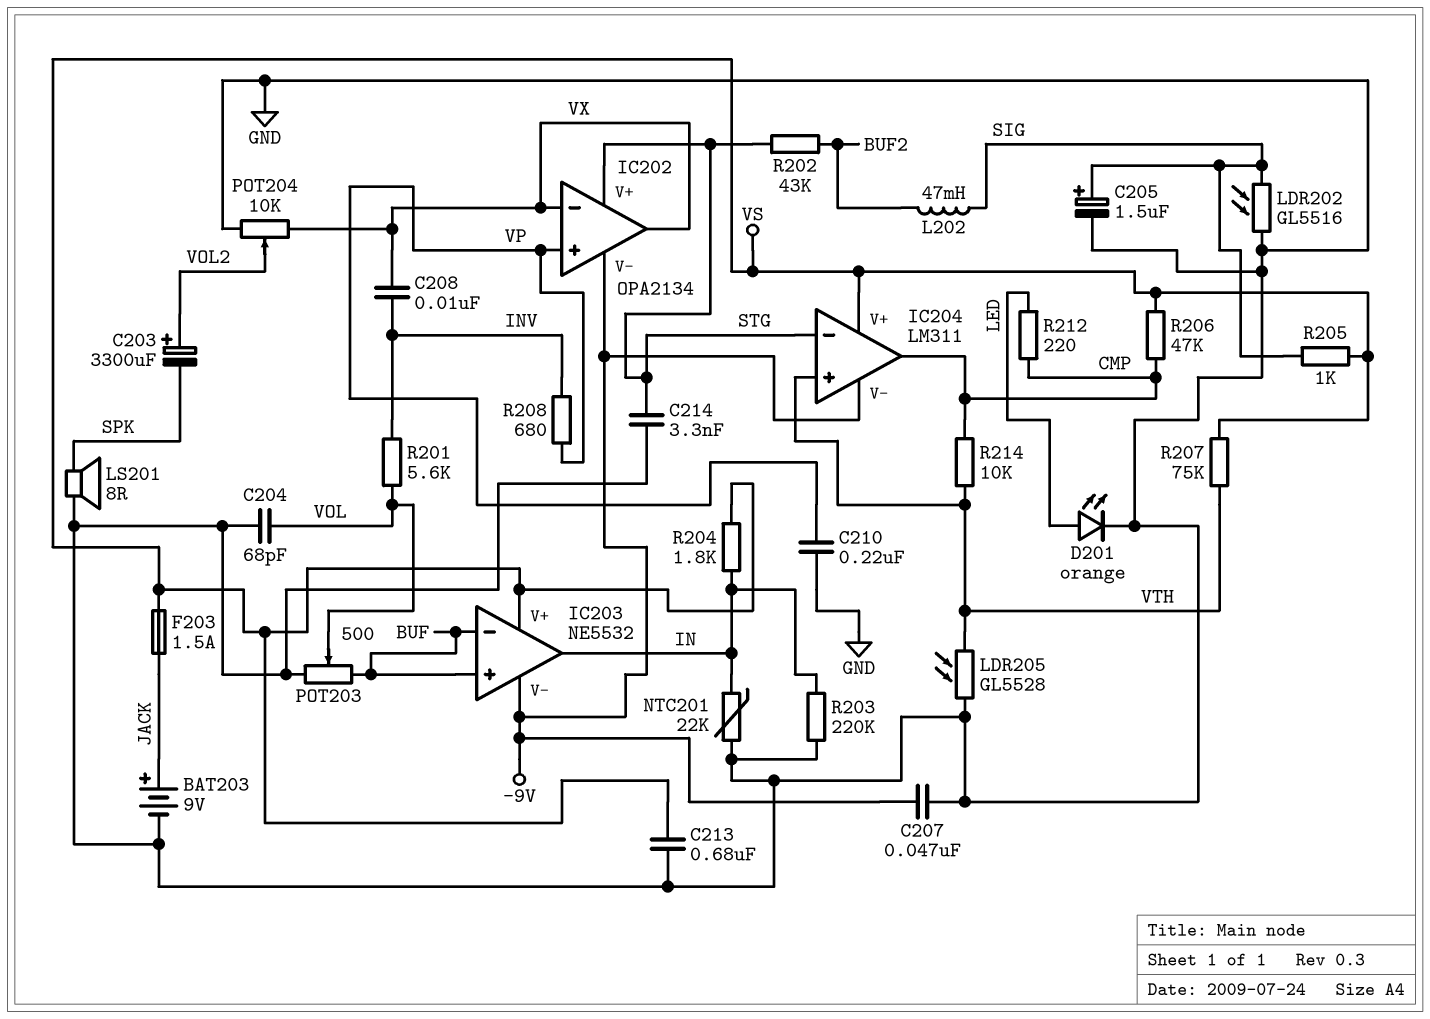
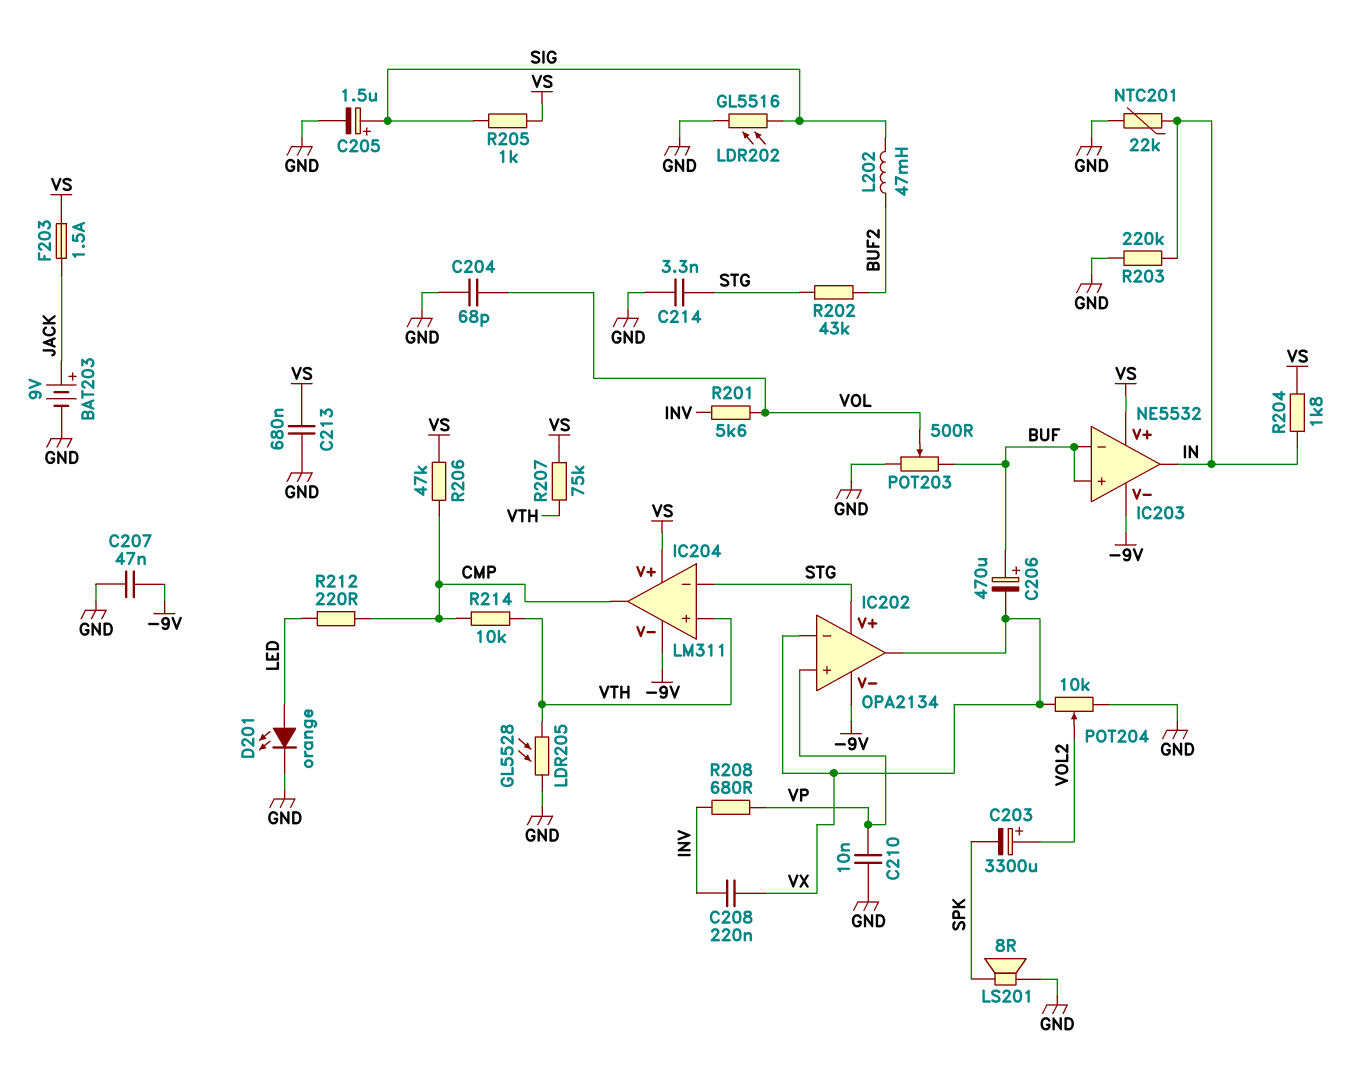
C206: none -> 470uF (plus BUF, minus VX)
C208: 10nF (INV, VX) -> 220nF (INV, VX)
C210: 220nF (GND, VP) -> 10nF (GND, VP)

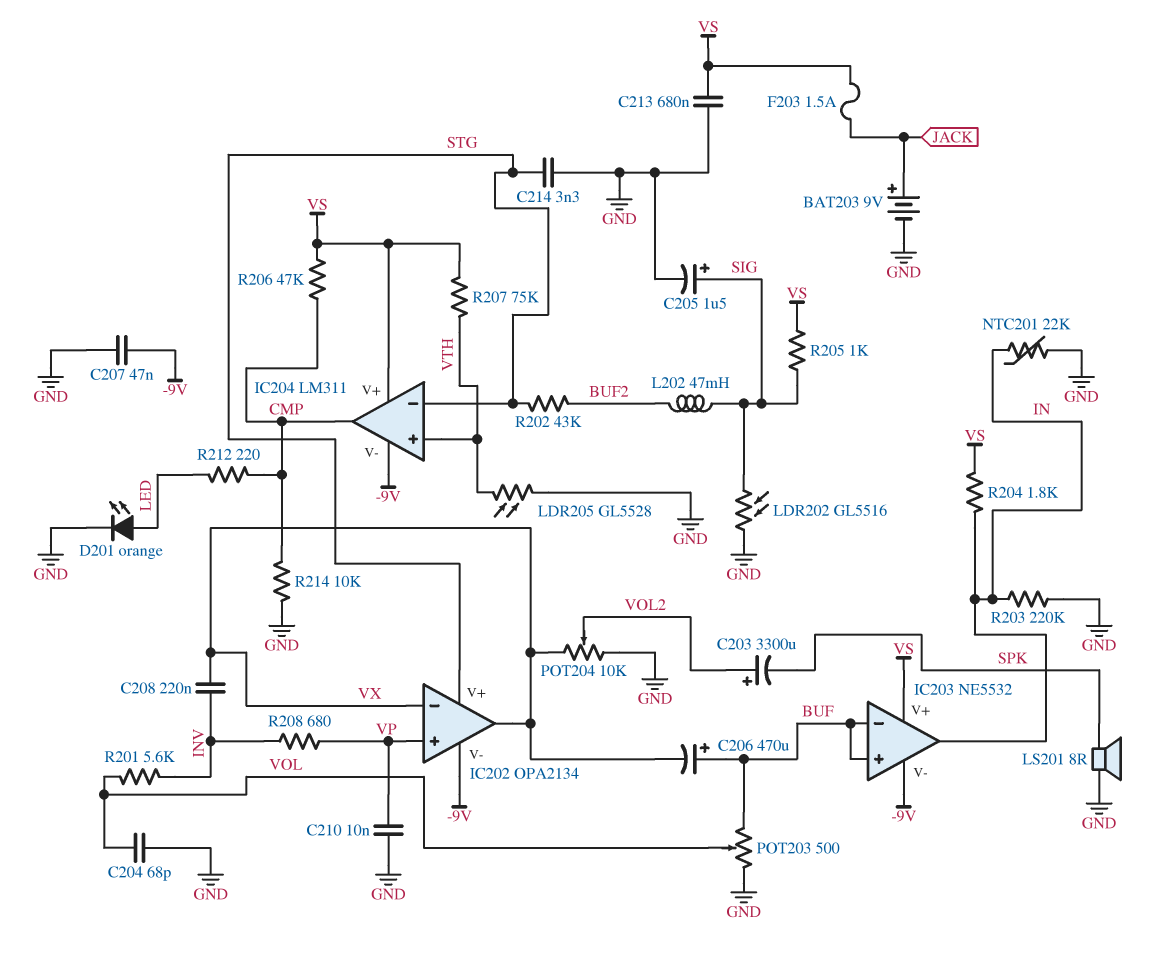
R214: 10k (CMP, VTH) -> 10k (CMP, GND)

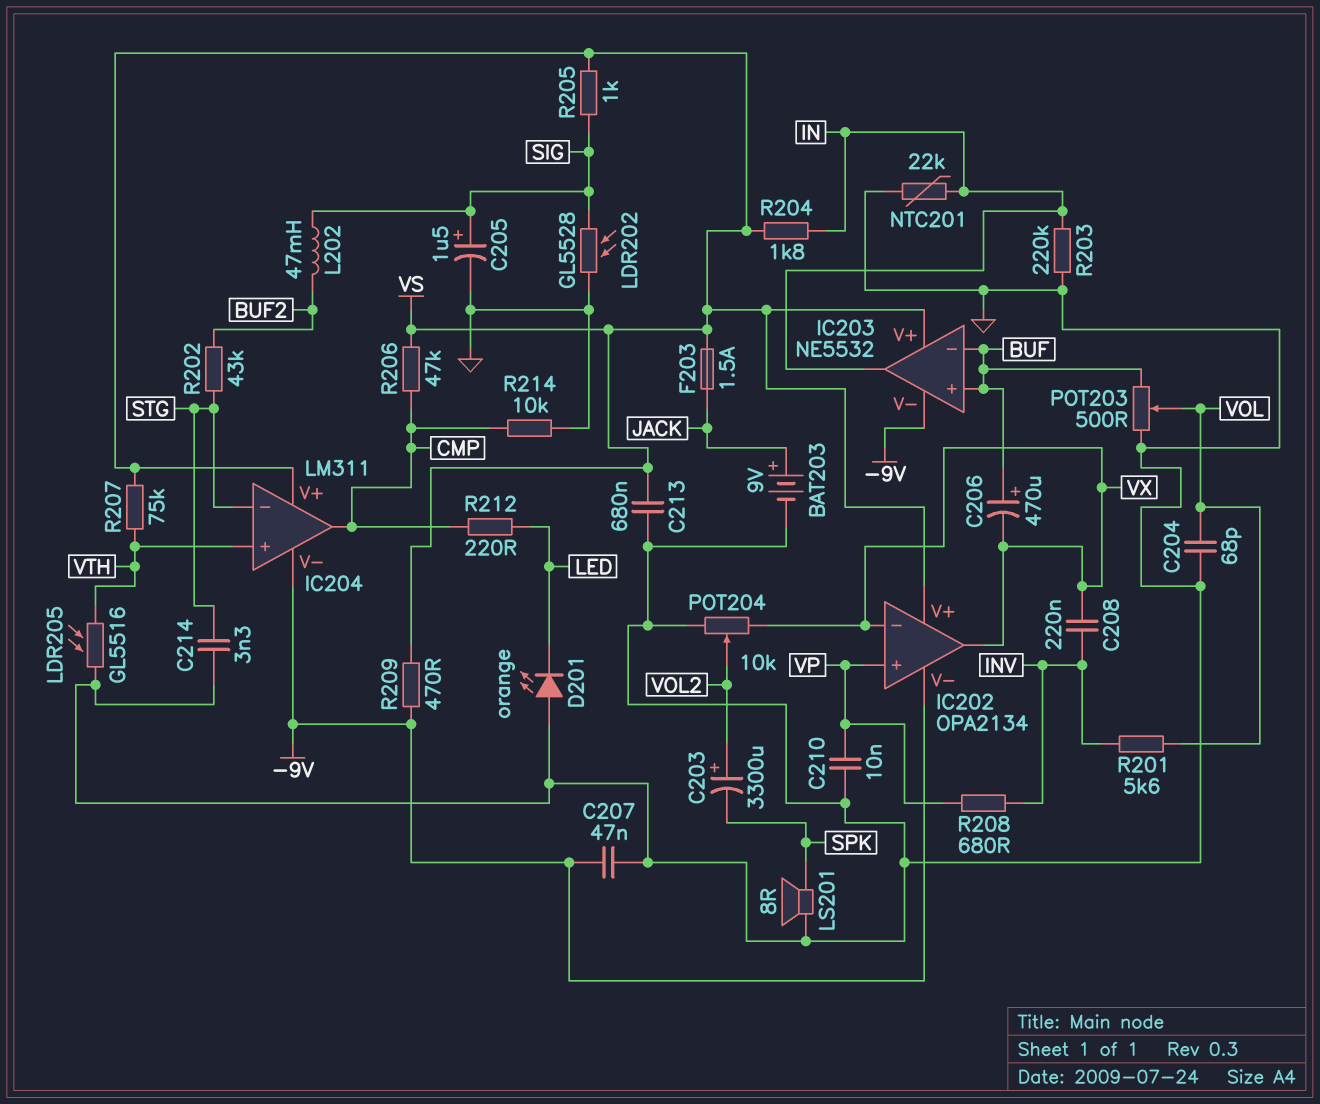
D201: LED orange (A LED, K GND) -> LED orange (A GND, K LED)
IC202 pin V+: STG -> VS
LDR202: GL5516 (GND, SIG) -> GL5528 (GND, SIG)
LDR205: GL5528 (GND, VTH) -> GL5516 (GND, VTH)
R209: none -> 470 (-9V, VS)

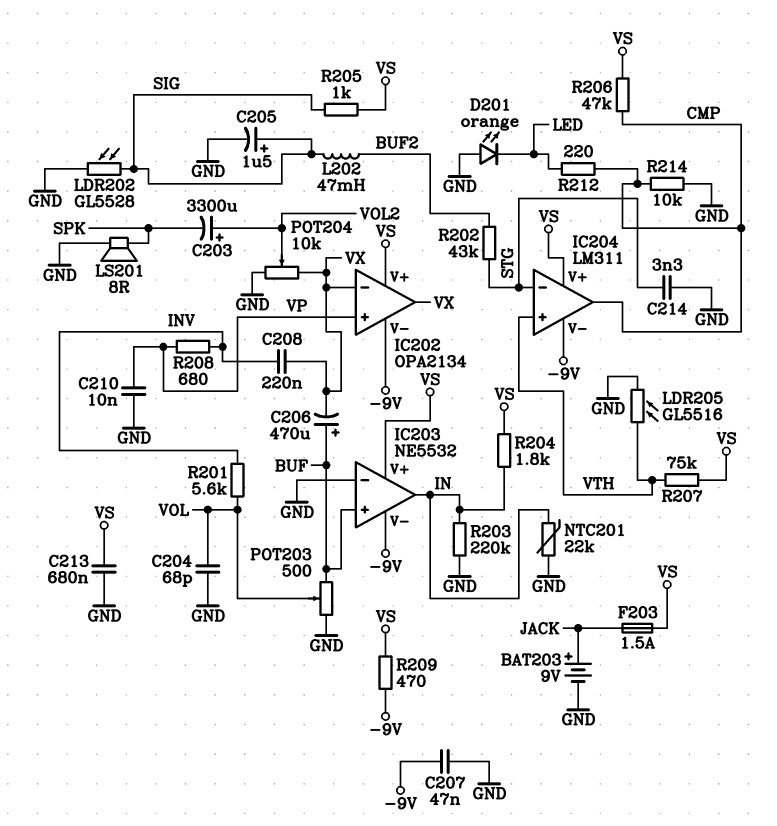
IC203 pin in-: BUF -> GND

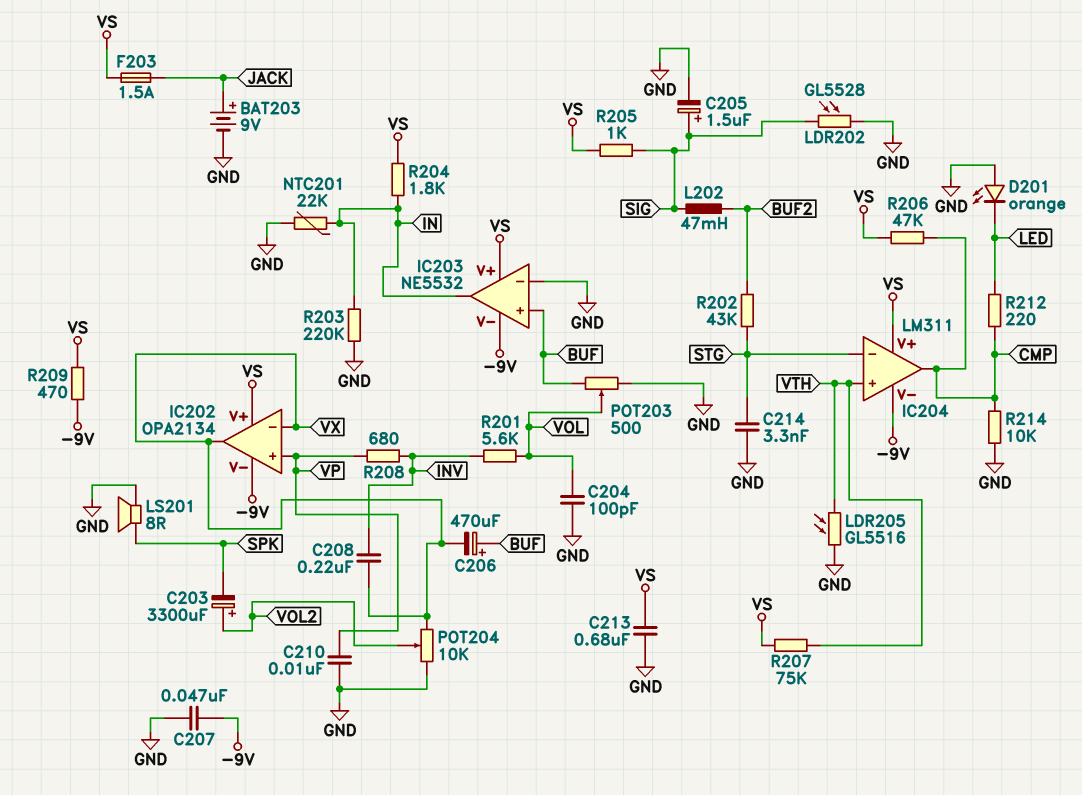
C204: 68pF (GND, VOL) -> 100pF (GND, VOL)

